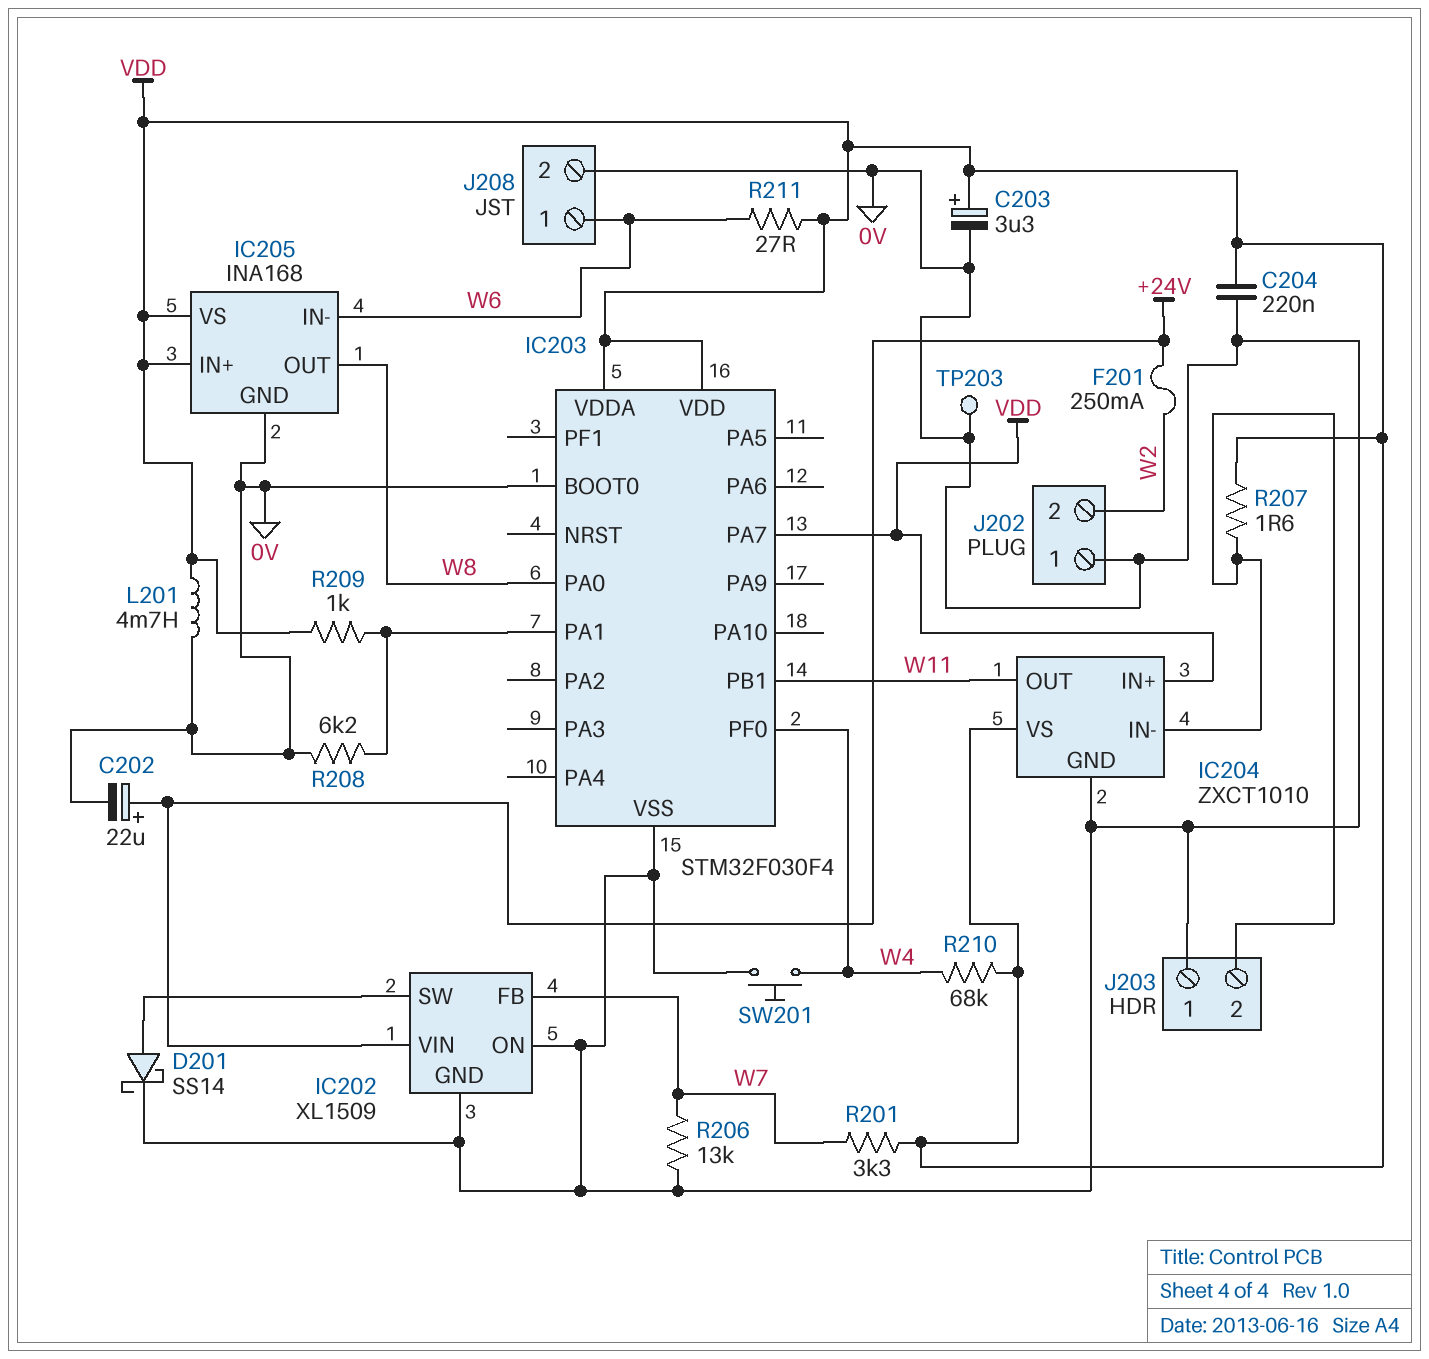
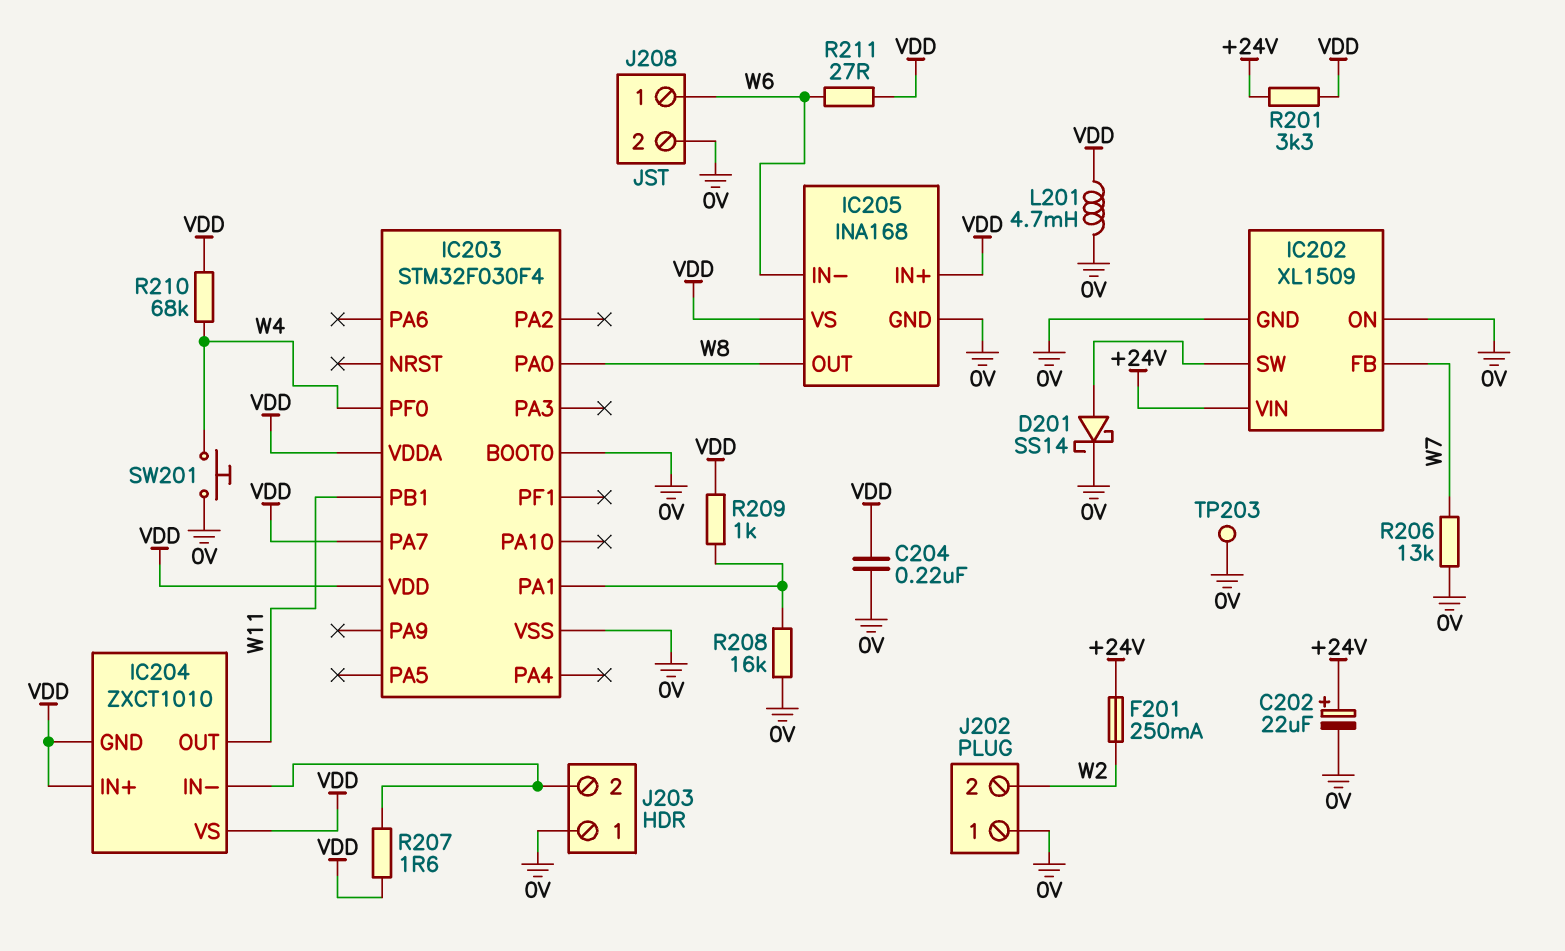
C203: 3.3uF (plus VDD, minus 0V) -> none
IC204 pin GND: 0V -> VDD
R201: 3.3k (VDD, W7) -> 3.3k (+24V, VDD)
R208: 6.2k (0V, IC203/PA1) -> 16k (0V, IC203/PA1)

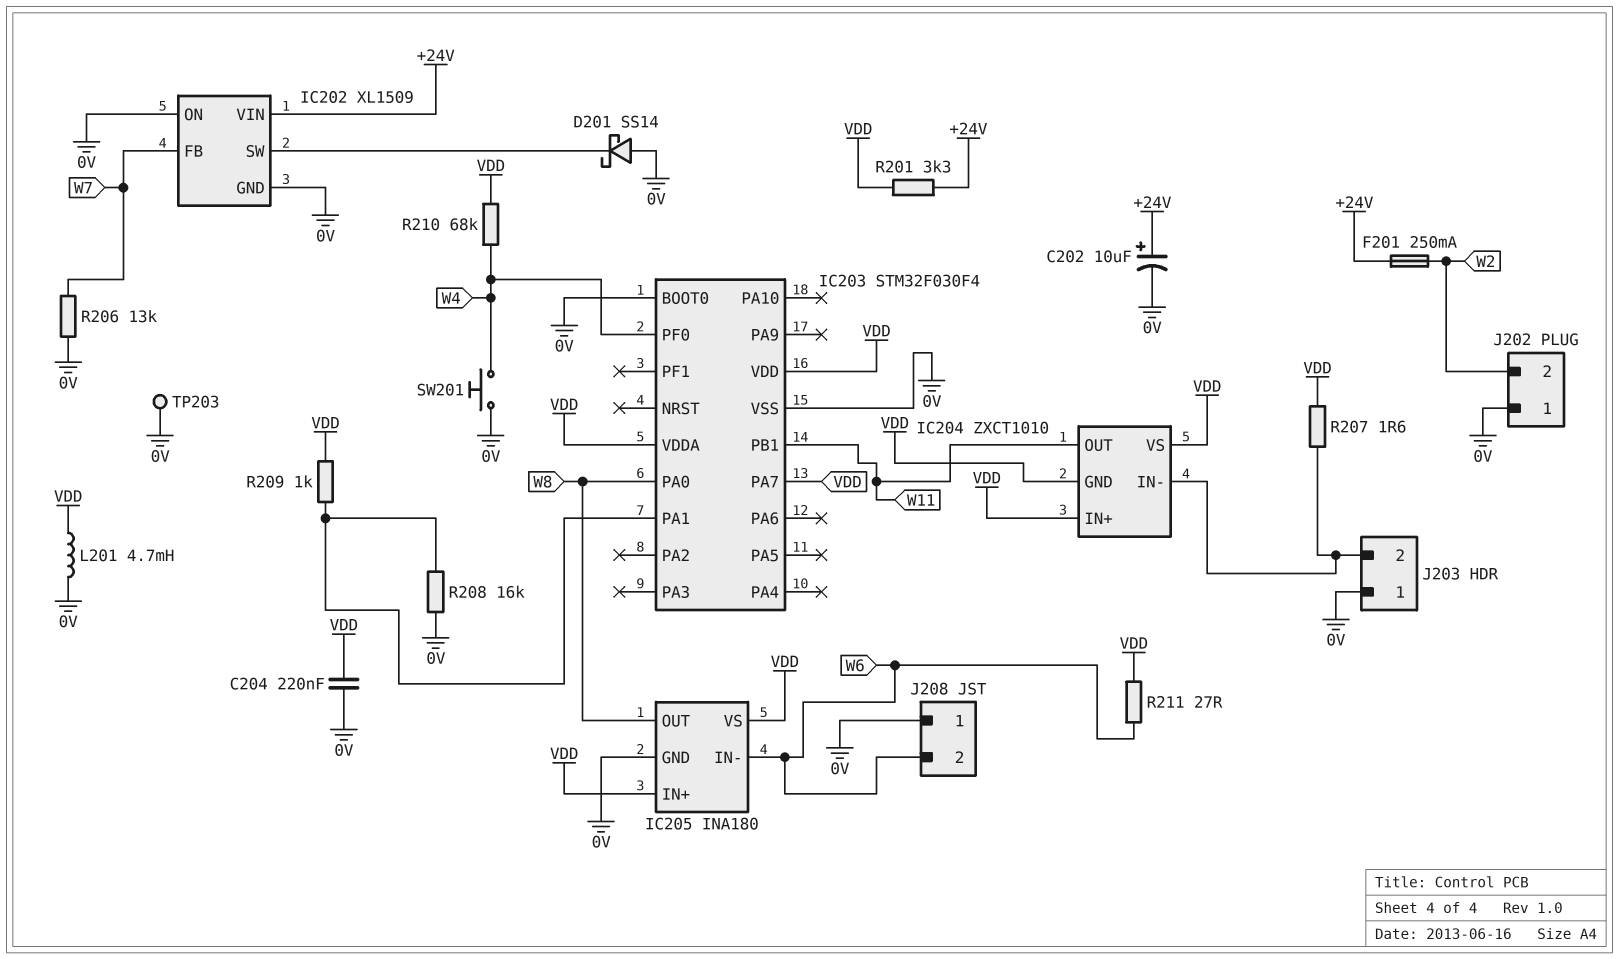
C202: 22uF (plus +24V, minus 0V) -> 10uF (plus +24V, minus 0V)
D201: schottky SS14 (A IC202/SW, K 0V) -> schottky SS14 (A 0V, K IC202/SW)
IC205: INA168 -> INA180
J208 pin 1: W6 -> 0V
J208 pin 2: 0V -> W6

